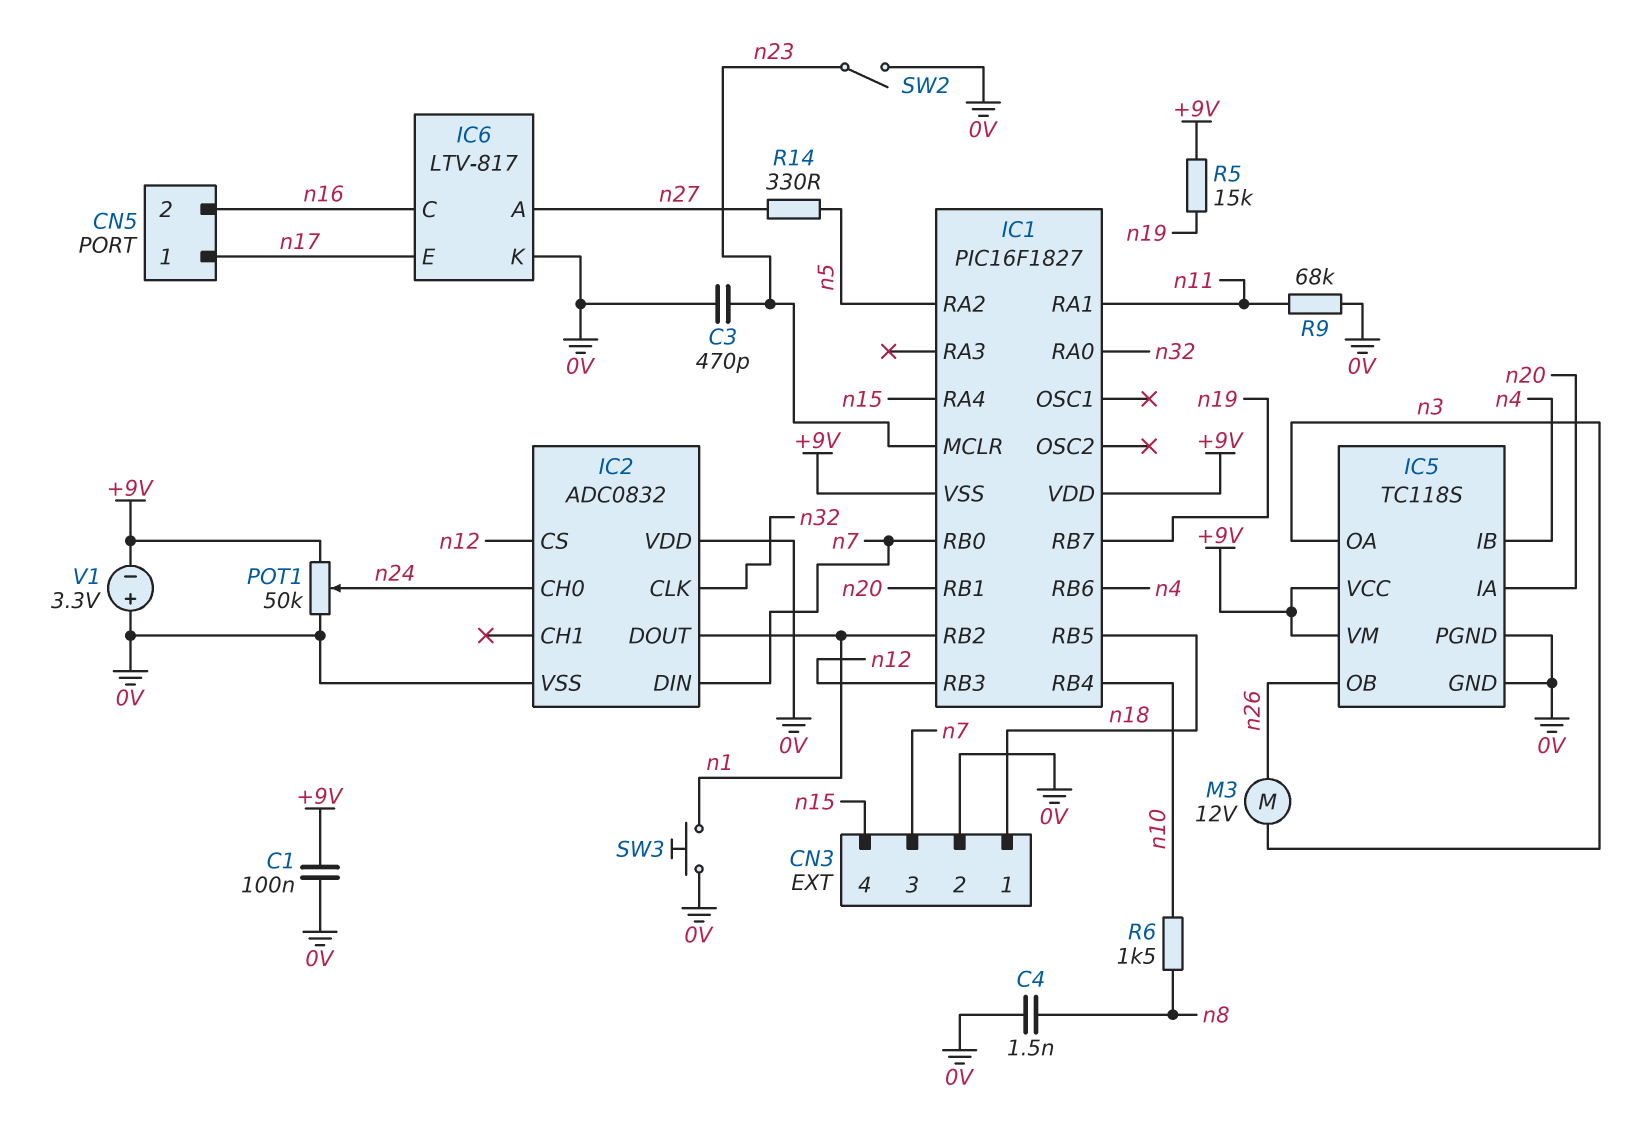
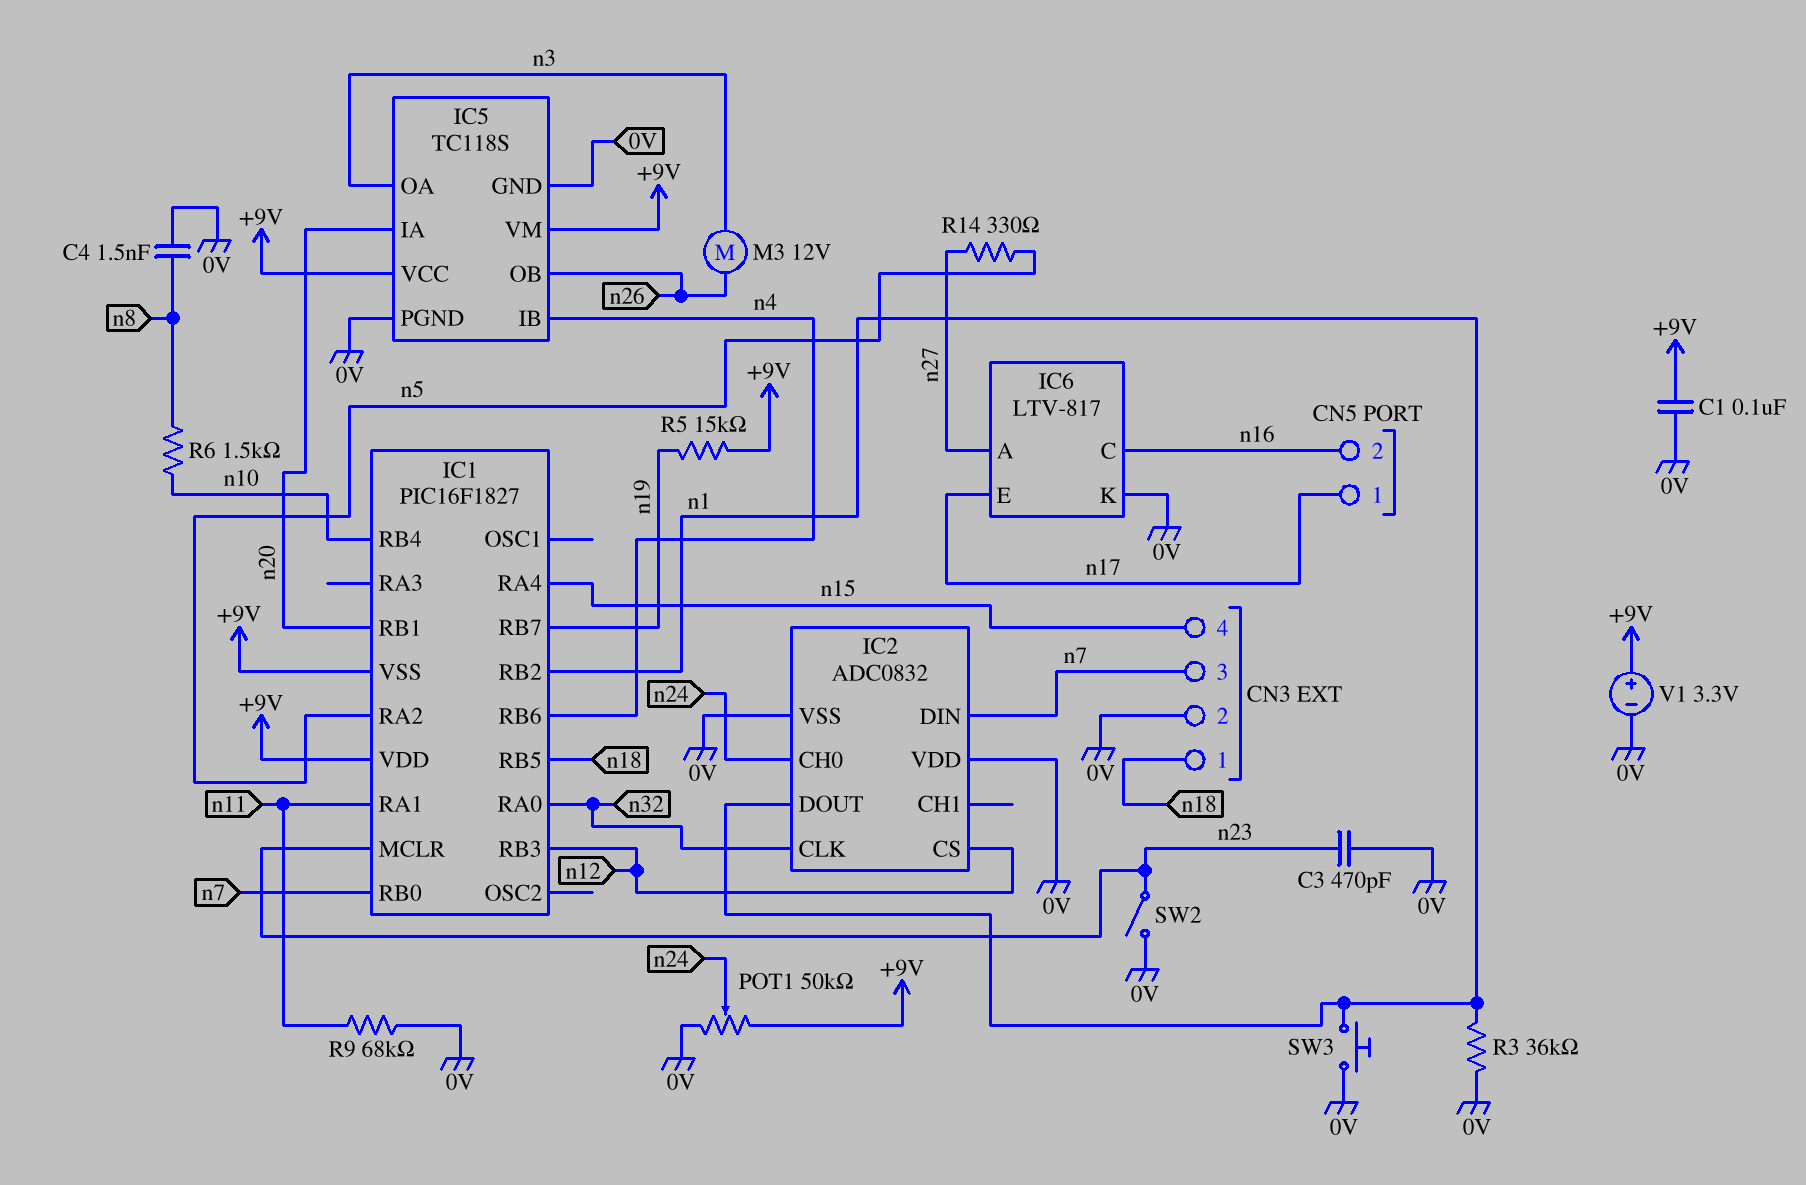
R3: none -> 36k (0V, n1)
V1: 3.3V (plus 0V, minus +9V) -> 3.3V (plus +9V, minus 0V)

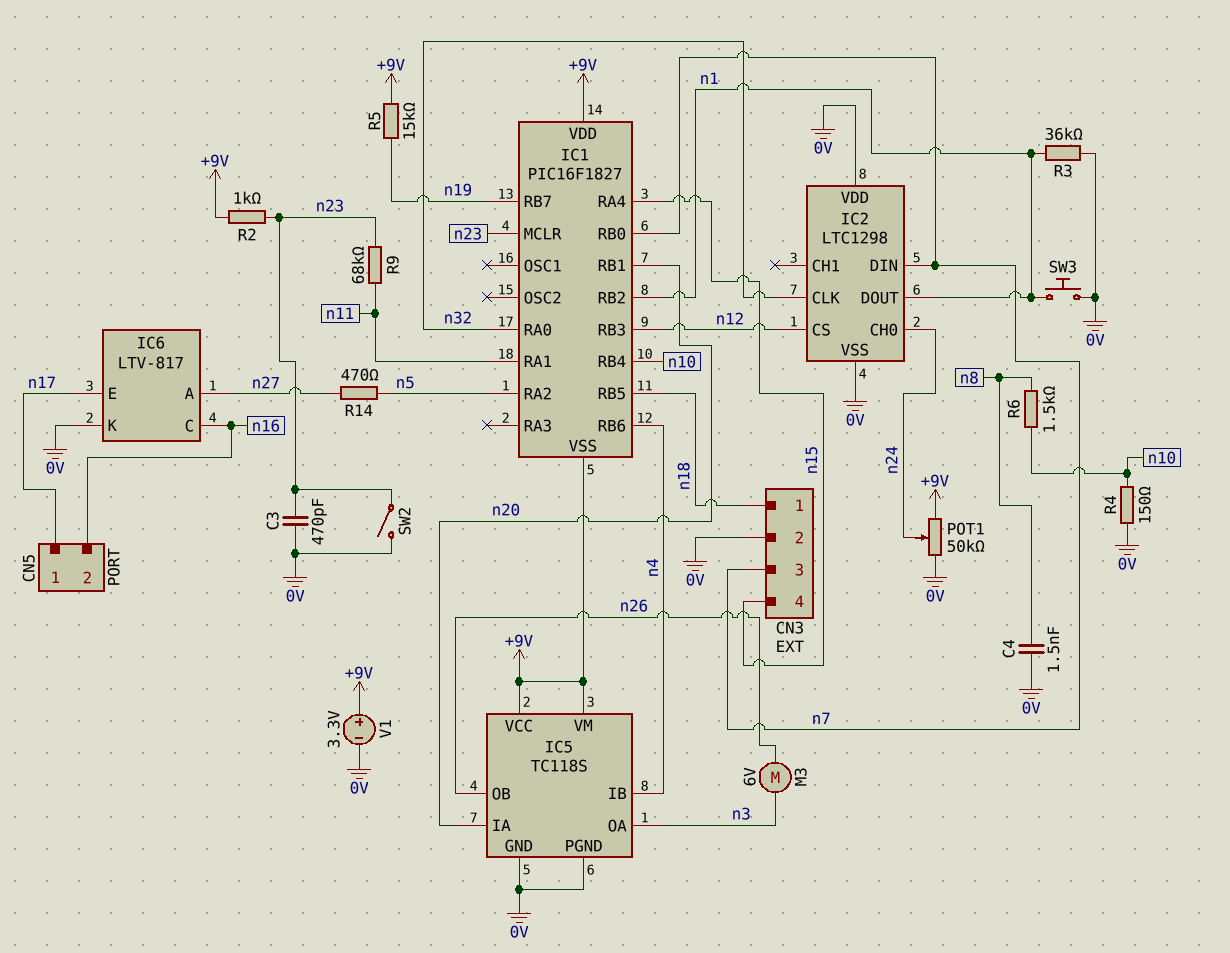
C1: 100nF (+9V, 0V) -> none
IC2: ADC0832 -> LTC1298
M3: motor 12V (n3, n26) -> motor 6V (n3, n26)
R2: none -> 1k (+9V, n23)
R4: none -> 150 (0V, n10)
R9: 68k (0V, n11) -> 68k (n11, n23)
R14: 330 (n5, n27) -> 470 (n5, n27)

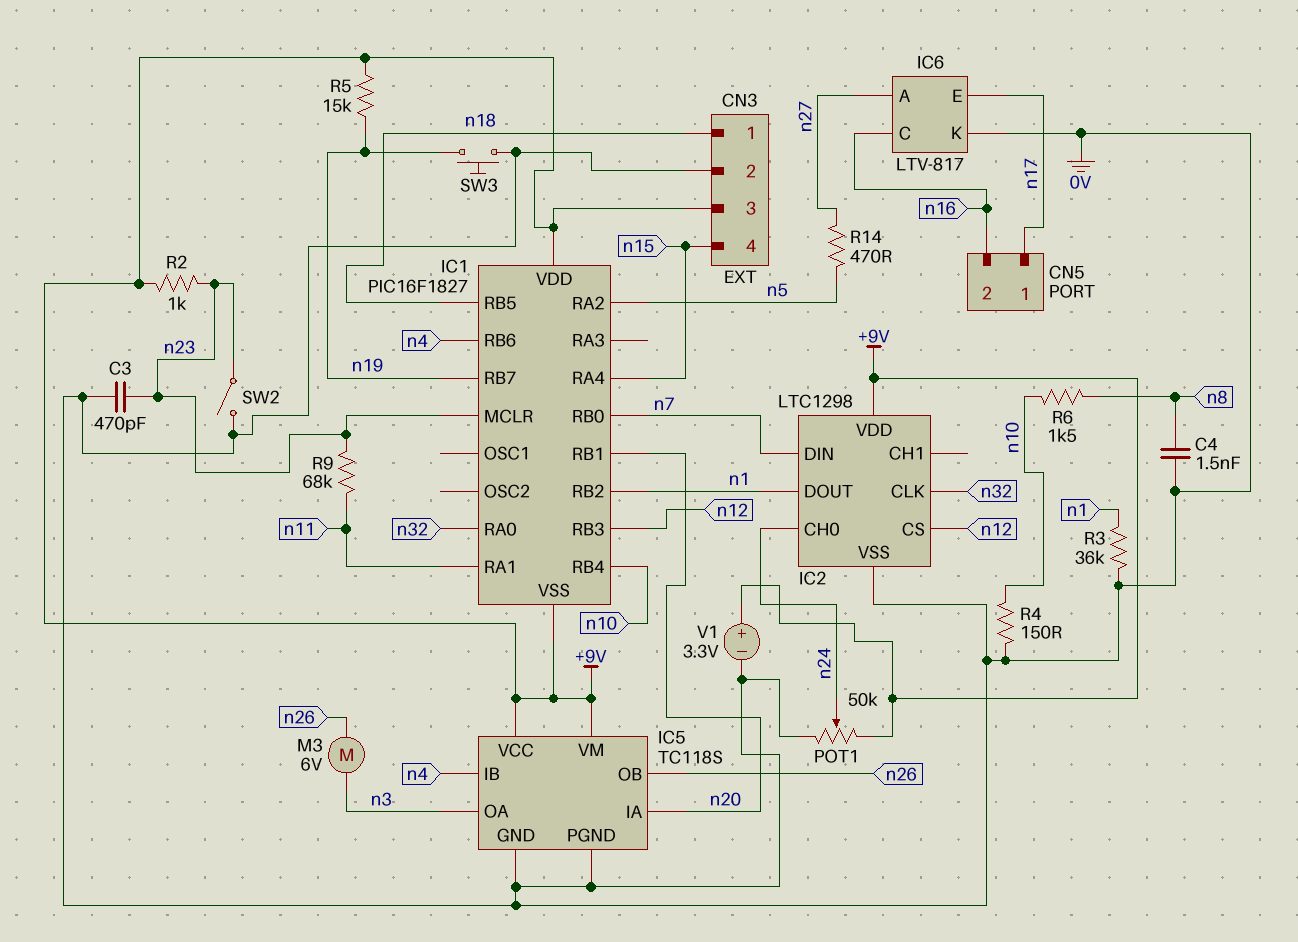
CN3 pin 3: n7 -> +9V
IC2 pin VDD: 0V -> +9V
SW3: button (0V, n1) -> button (0V, n19)

